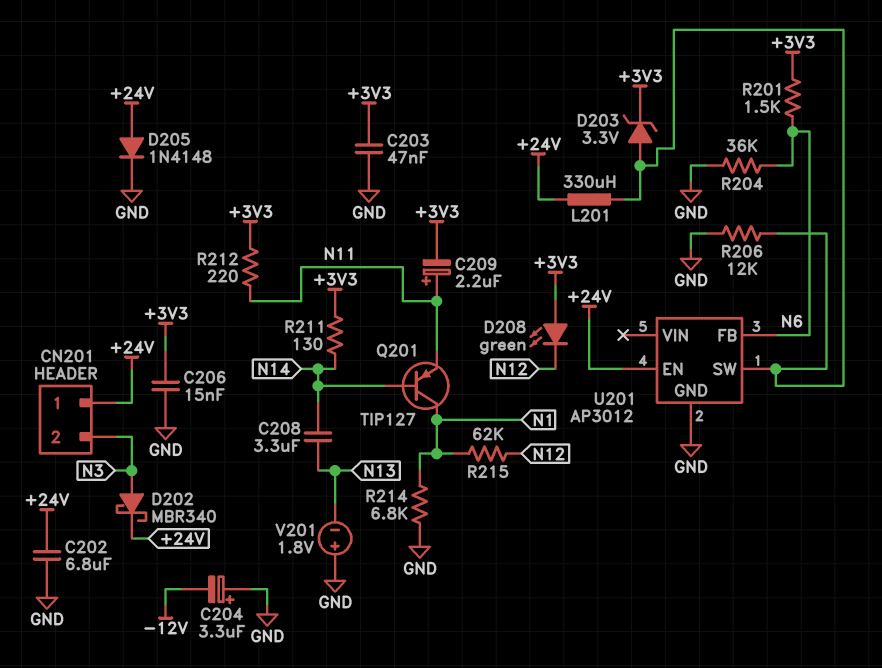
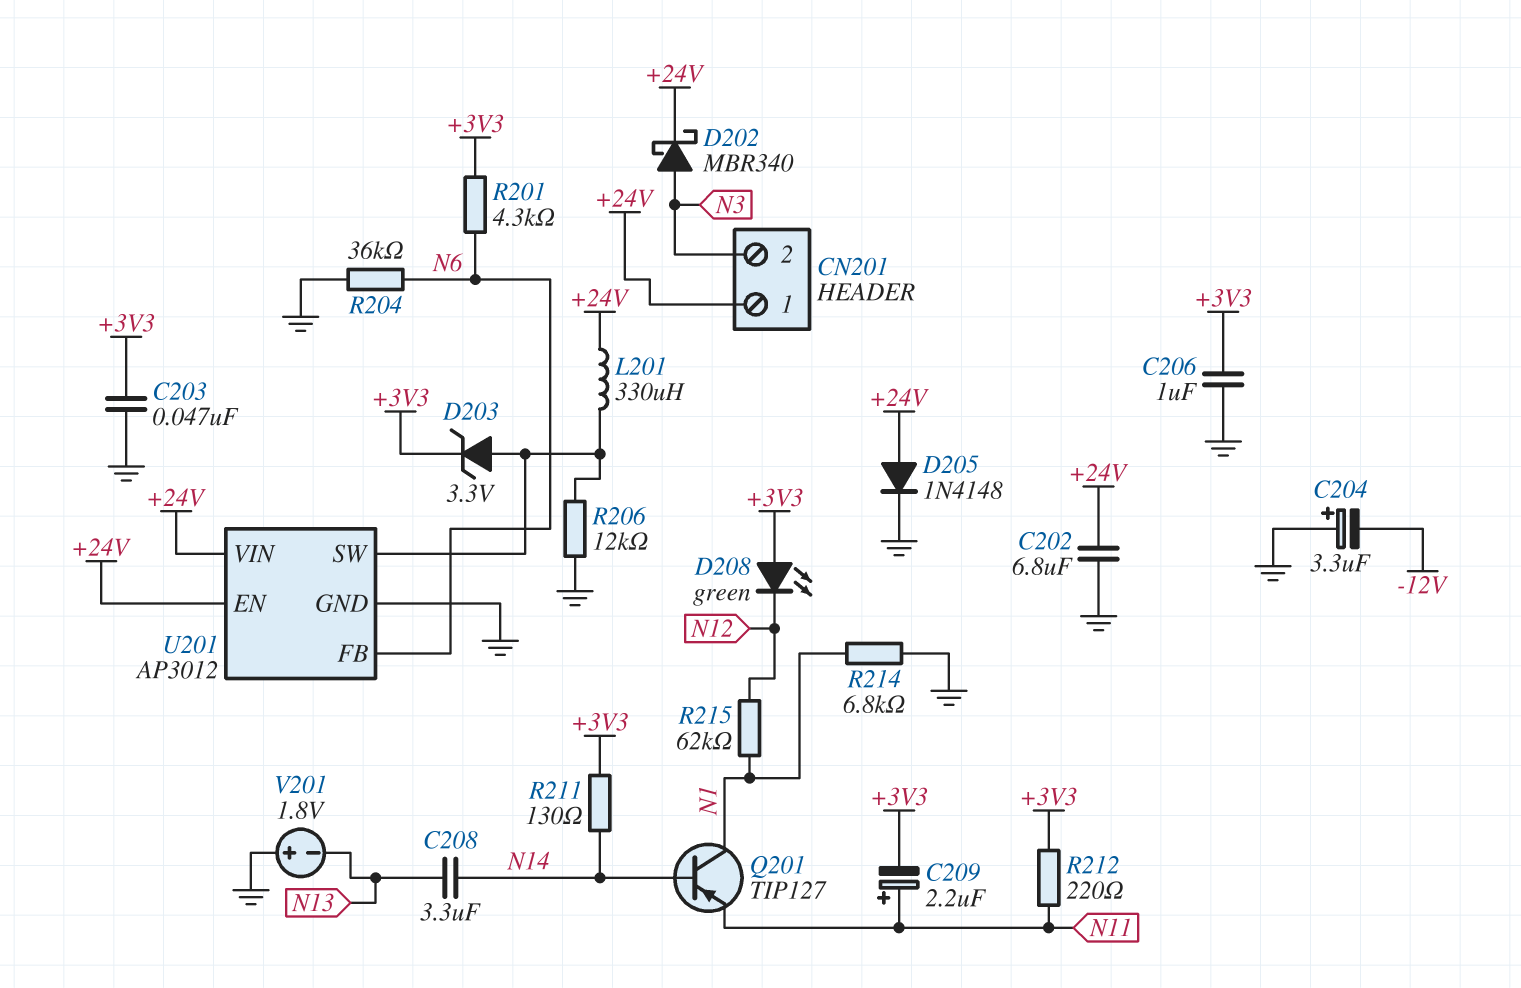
C206: 15nF (+3V3, GND) -> 1uF (+3V3, GND)
R201: 1.5k (+3V3, N6) -> 4.3k (+3V3, N6)
U201 pin VIN: none -> +24V

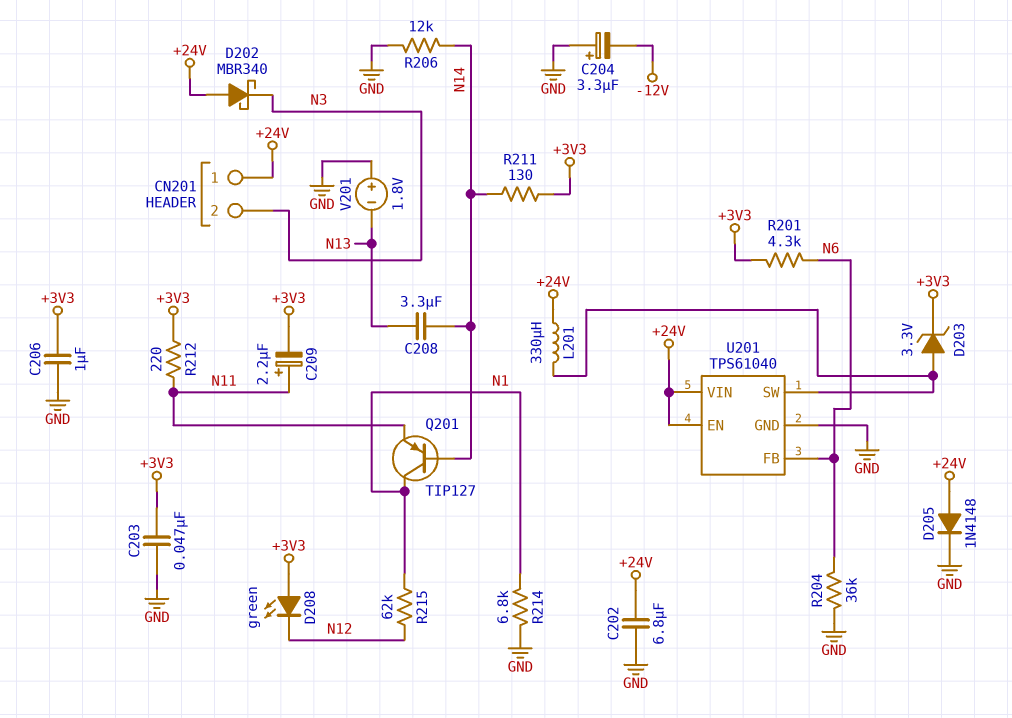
D202: schottky MBR340 (A N3, K +24V) -> schottky MBR340 (A +24V, K N3)
R206: 12k (GND, U201/SW) -> 12k (GND, N14)
U201: AP3012 -> TPS61040

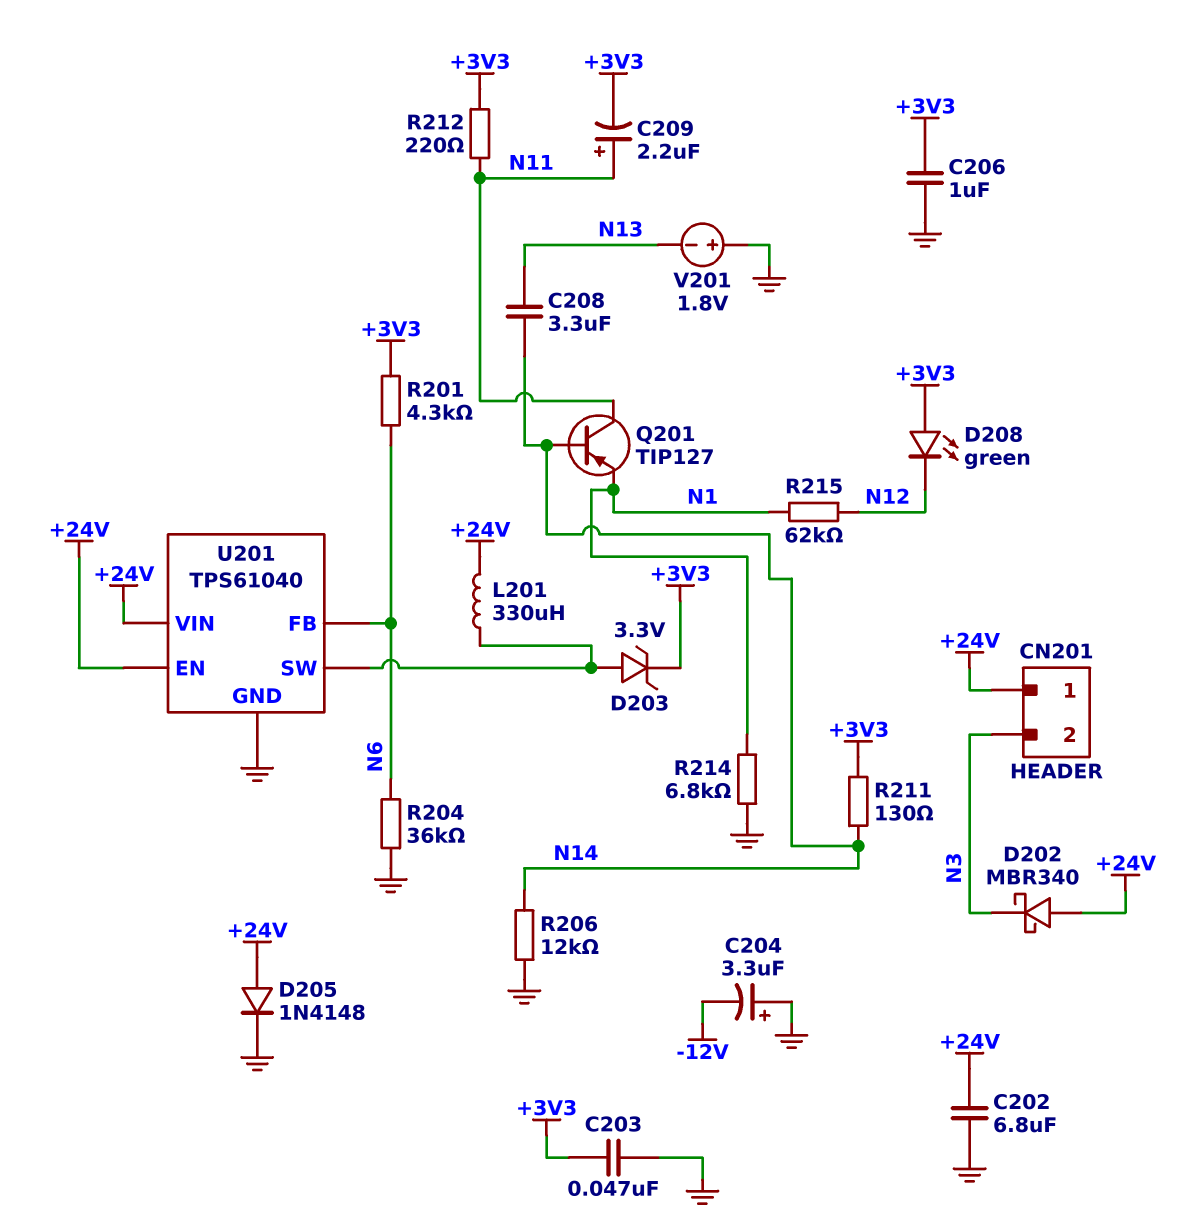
Q201: PNP TIP127 (B N14, C N1, E N11) -> PNP TIP127 (B N14, C N11, E N1)

